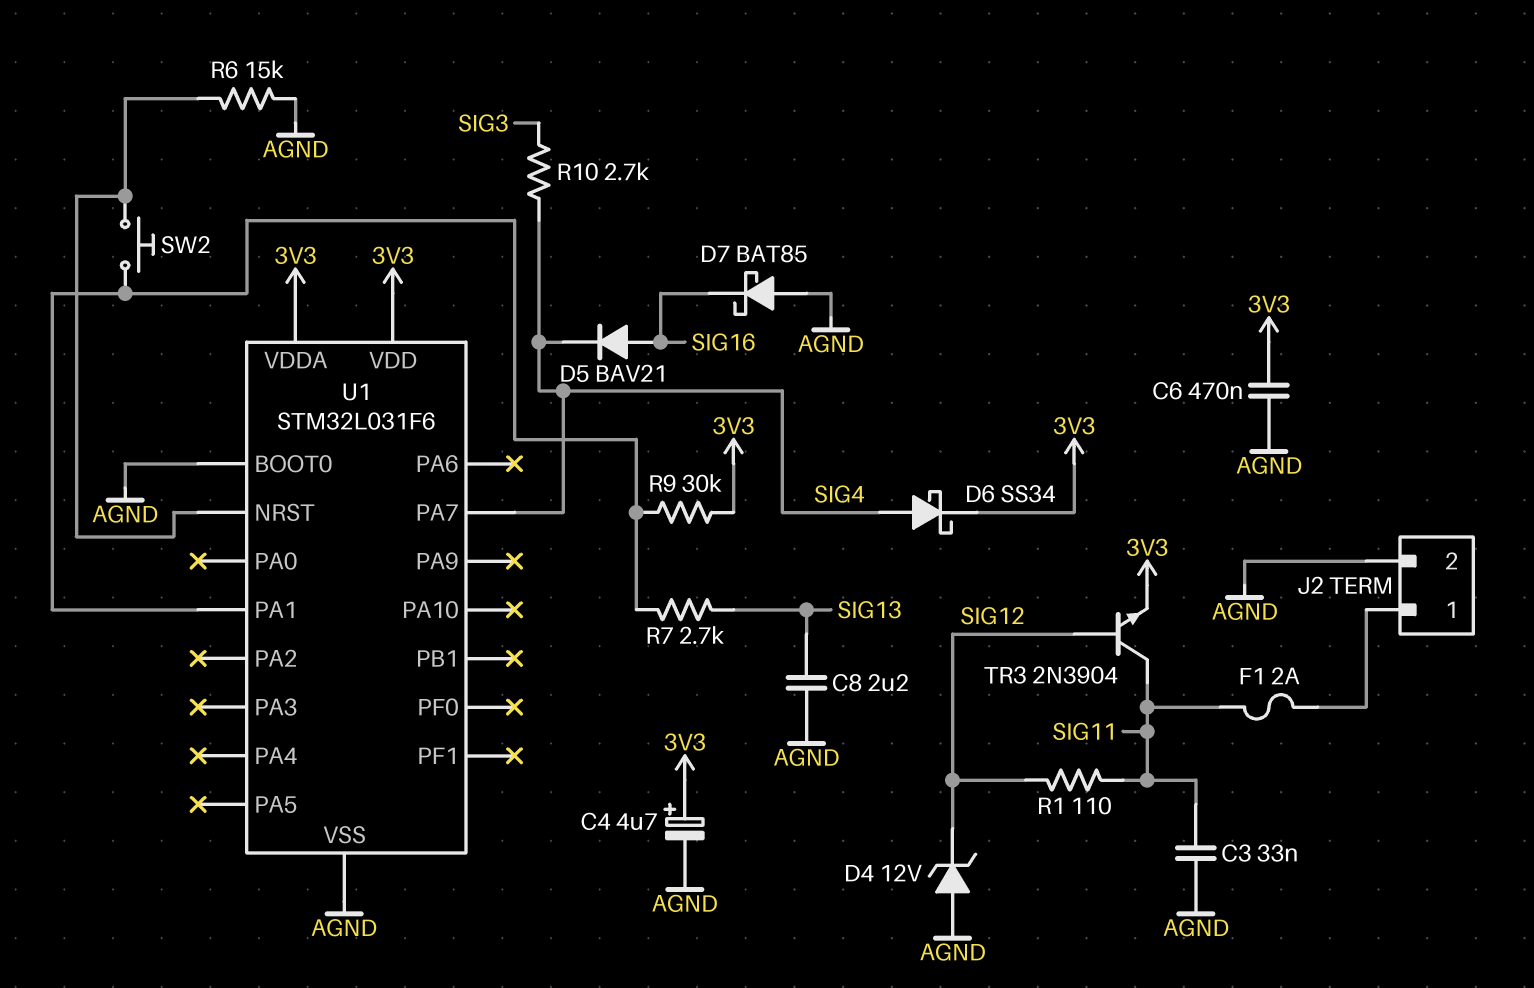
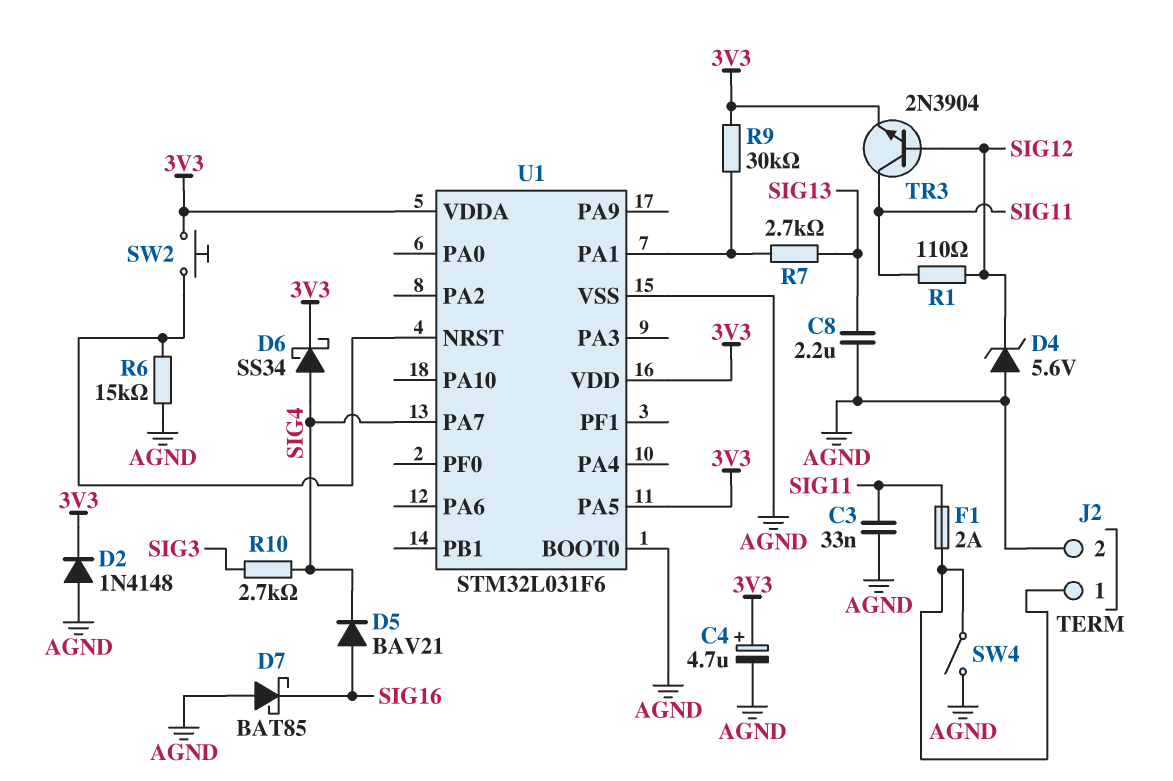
C6: 470nF (3V3, AGND) -> none
D2: none -> diode 1N4148 (A AGND, K 3V3)
D4: zener 12V (A AGND, K SIG12) -> zener 5.6V (A AGND, K SIG12)
SW2: button (U1/NRST, U1/PA1) -> button (3V3, U1/NRST)
SW4: none -> switch (AGND, J2/1)
U1 pin PA5: none -> 3V3

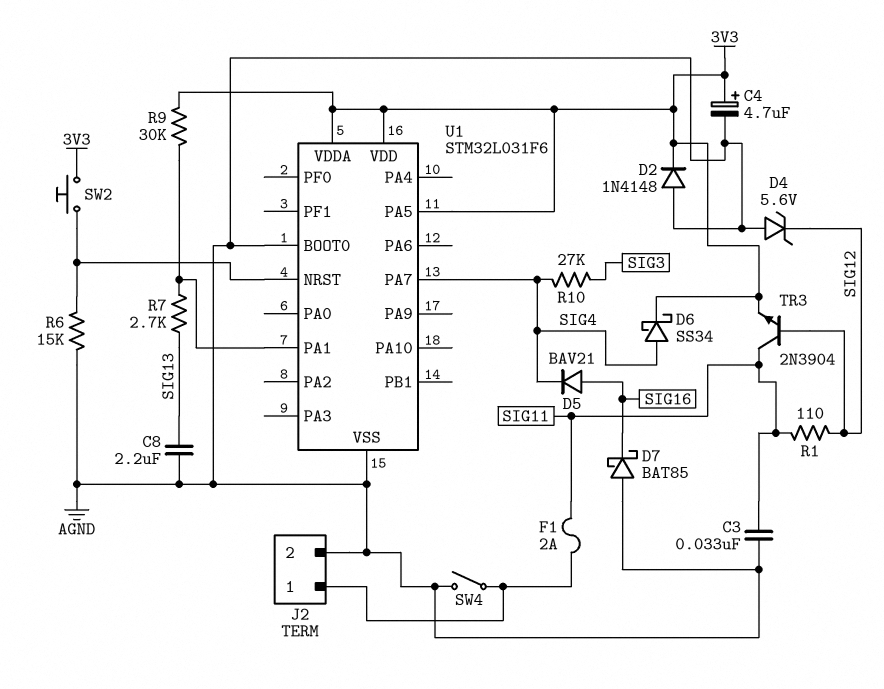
R10: 2.7k (SIG3, SIG4) -> 27k (SIG3, SIG4)

